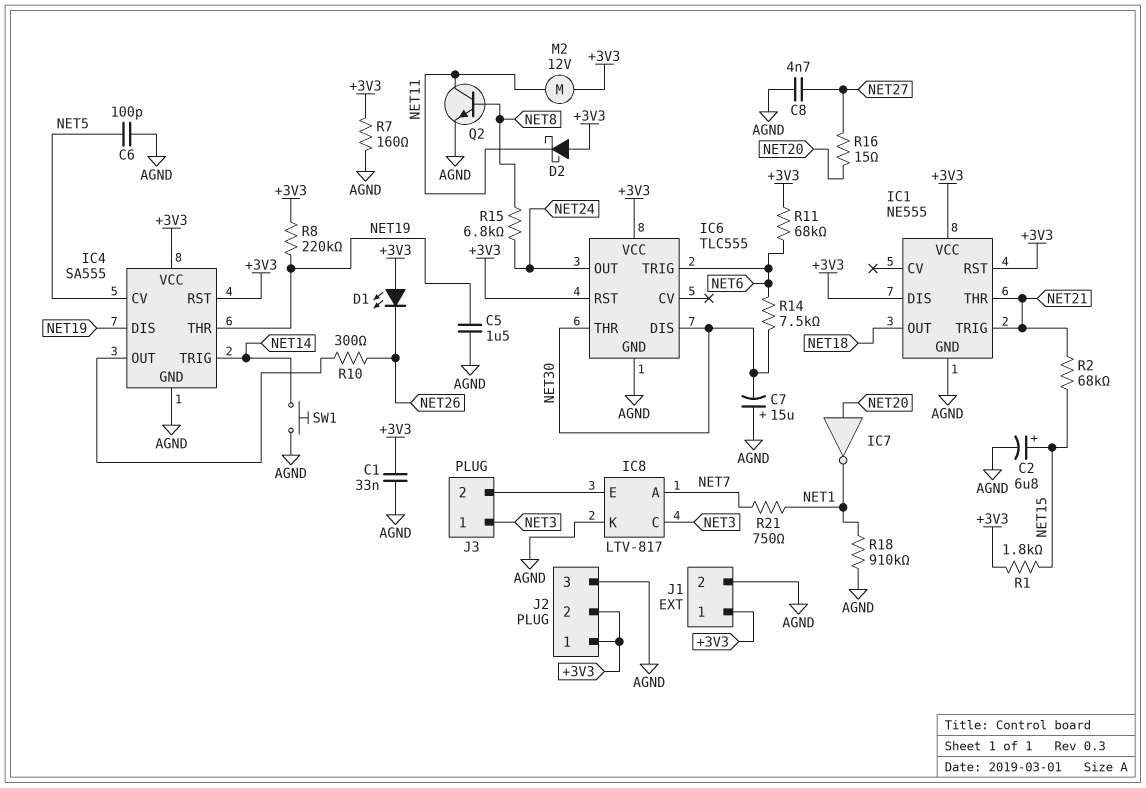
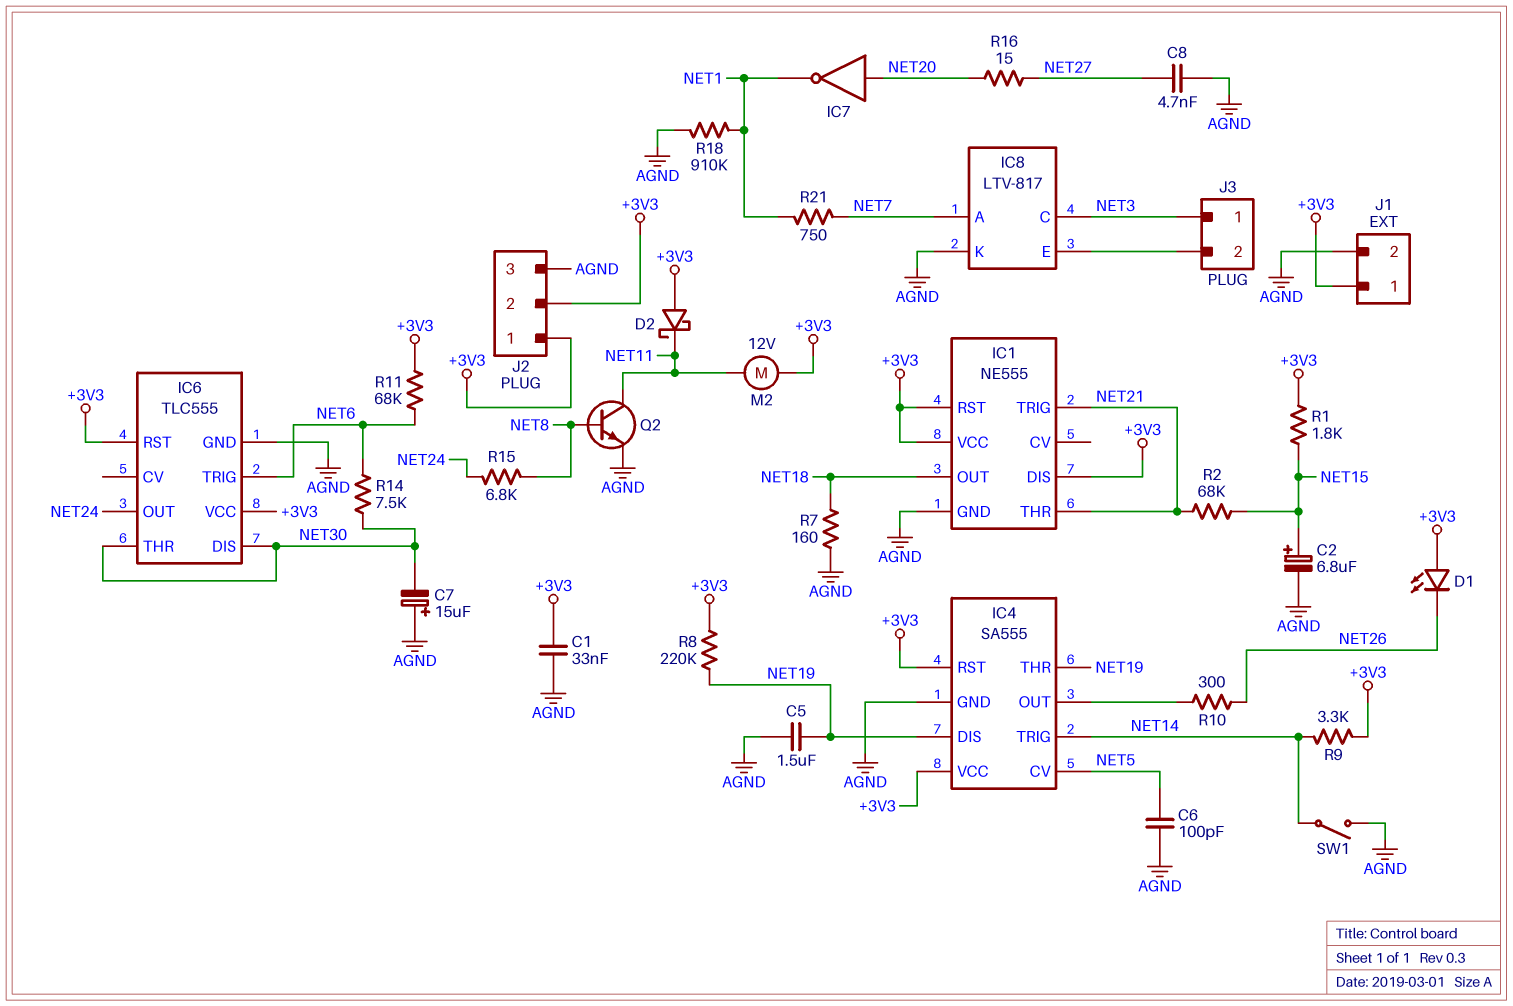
R7: 160 (+3V3, AGND) -> 160 (AGND, NET18)
R9: none -> 3.3k (+3V3, NET14)
SW1: button (AGND, NET14) -> switch (AGND, NET14)

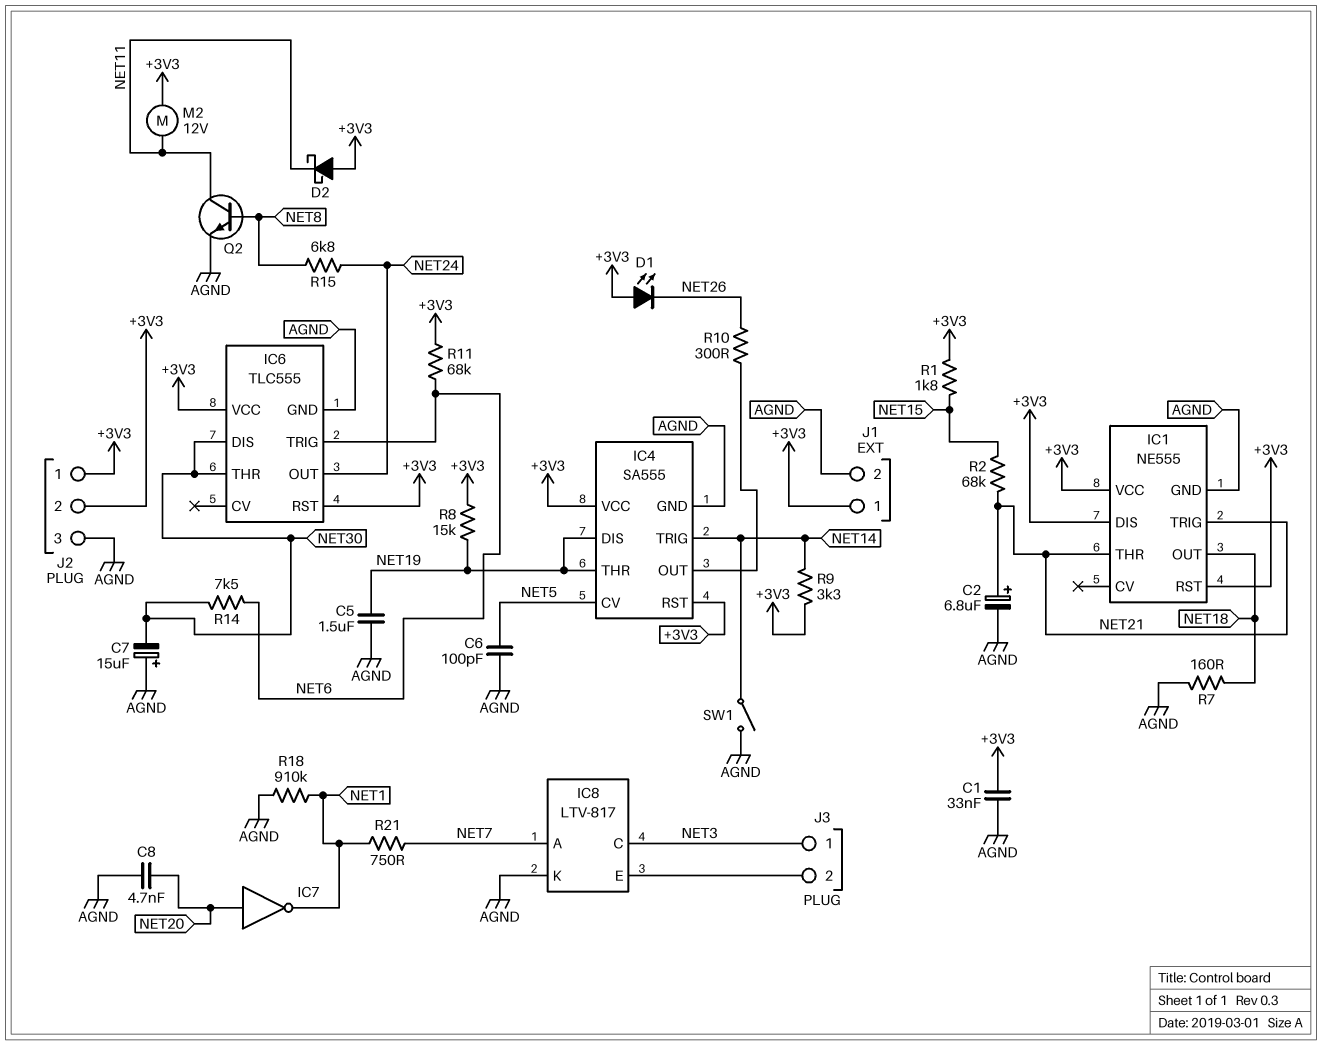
C2: 6.8uF (plus NET15, minus AGND) -> 6.8uF (plus NET21, minus AGND)
C8: 4.7nF (AGND, NET27) -> 4.7nF (AGND, NET20)
R8: 220k (+3V3, NET19) -> 15k (+3V3, NET19)
R16: 15 (NET20, NET27) -> none

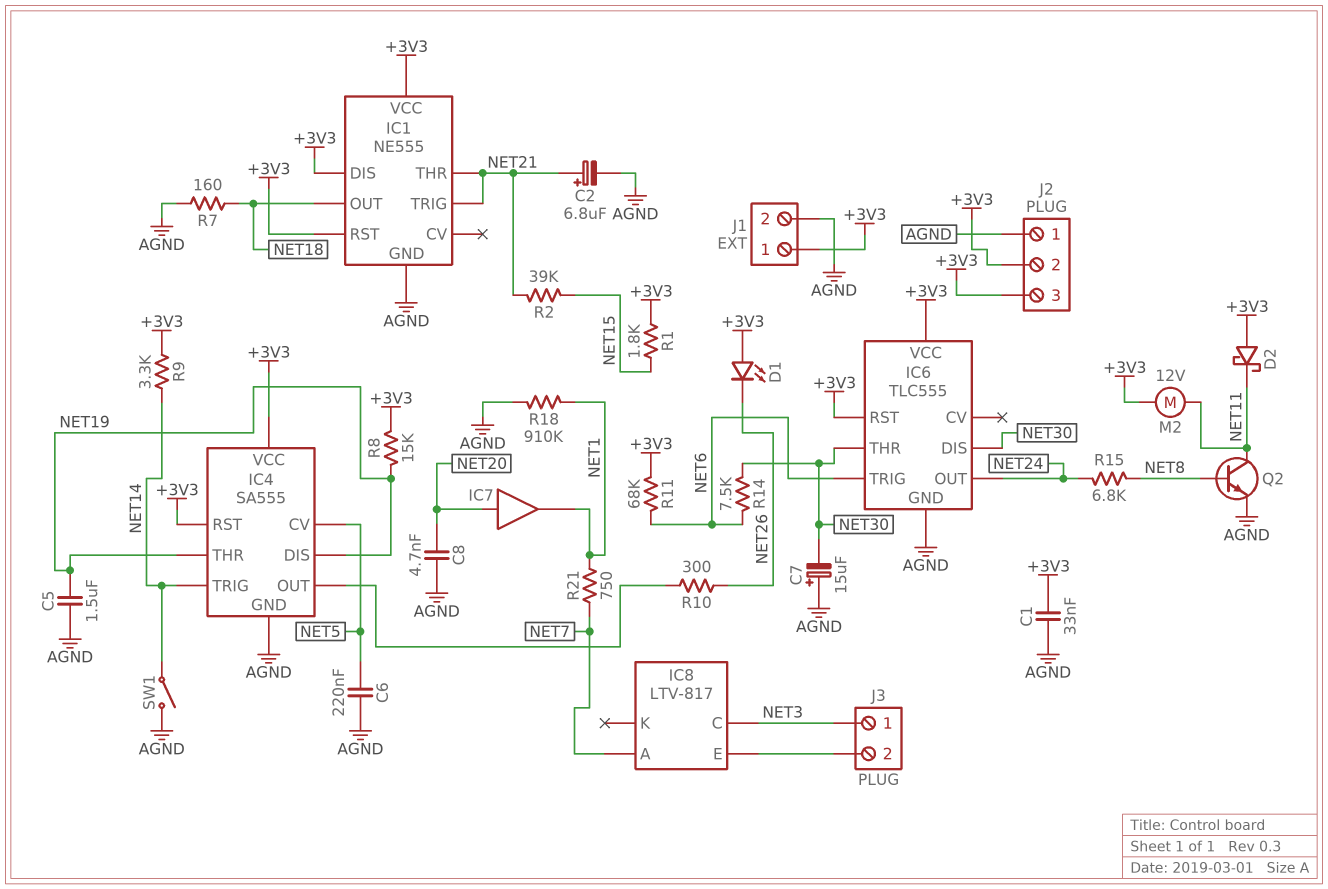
C6: 100pF (AGND, NET5) -> 220nF (AGND, NET5)
IC7: NOT (in NET20, out NET1) -> buffer (in NET20, out NET1)
IC8 pin K: AGND -> none
J2 pin 1: +3V3 -> AGND
J2 pin 3: AGND -> +3V3
R2: 68k (NET15, NET21) -> 39k (NET15, NET21)

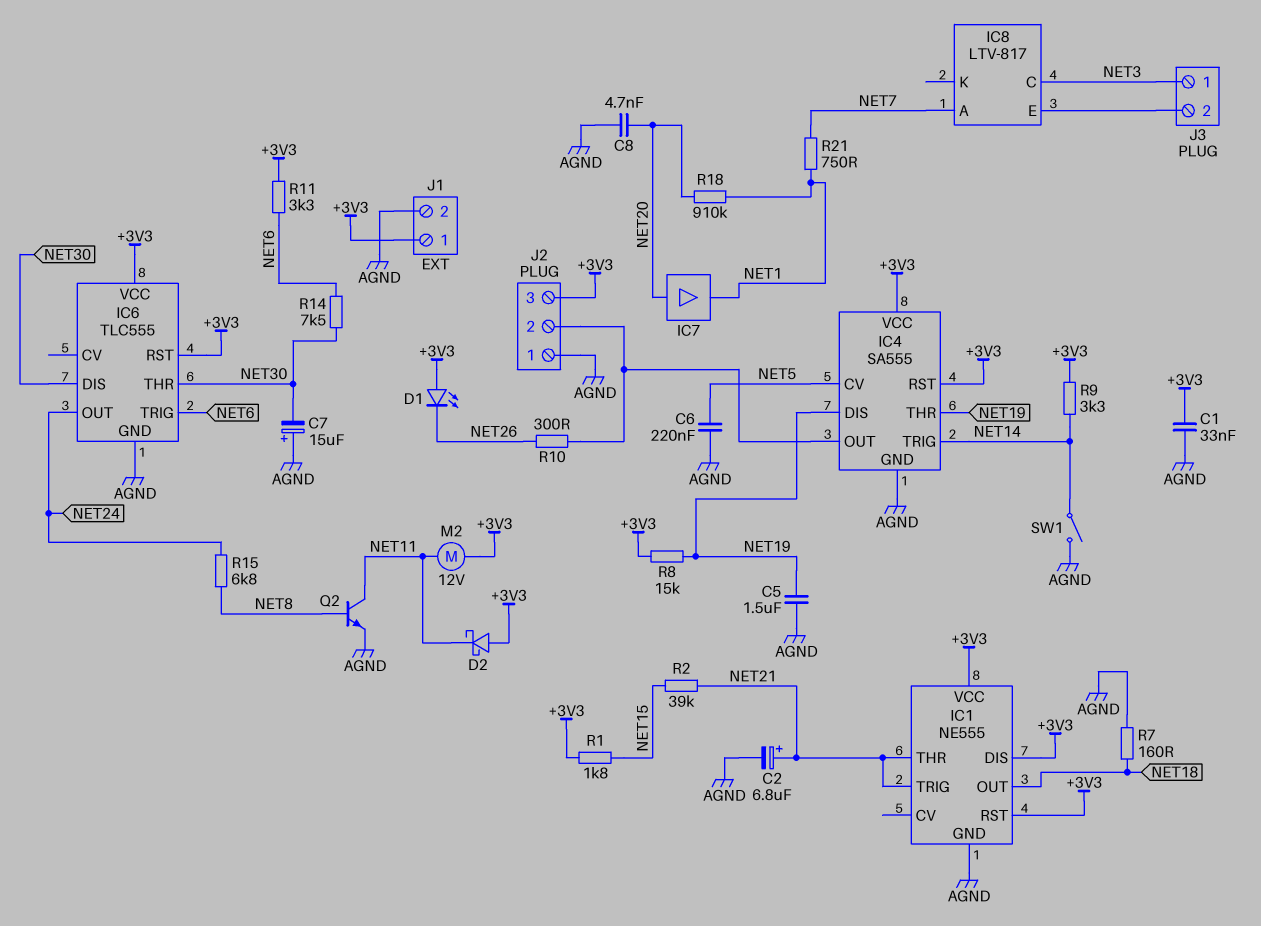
J2 pin 2: +3V3 -> IC4/OUT
R11: 68k (+3V3, NET6) -> 3.3k (+3V3, NET6)
R18: 910k (AGND, NET1) -> 910k (NET1, NET20)

